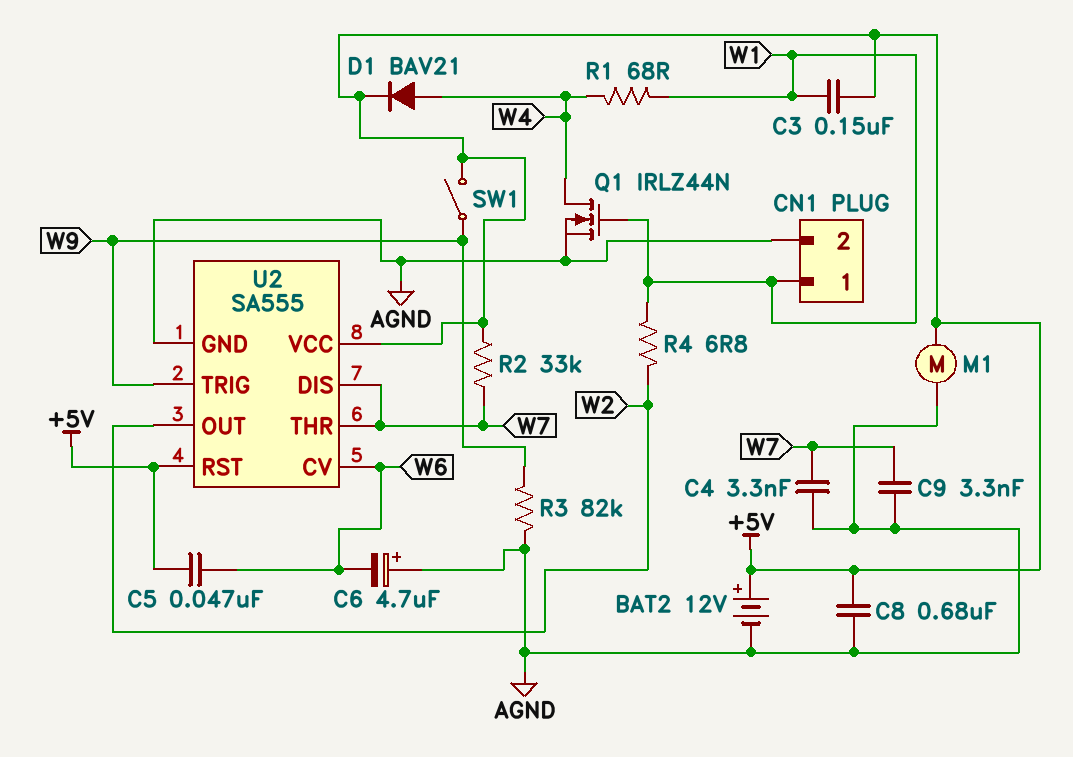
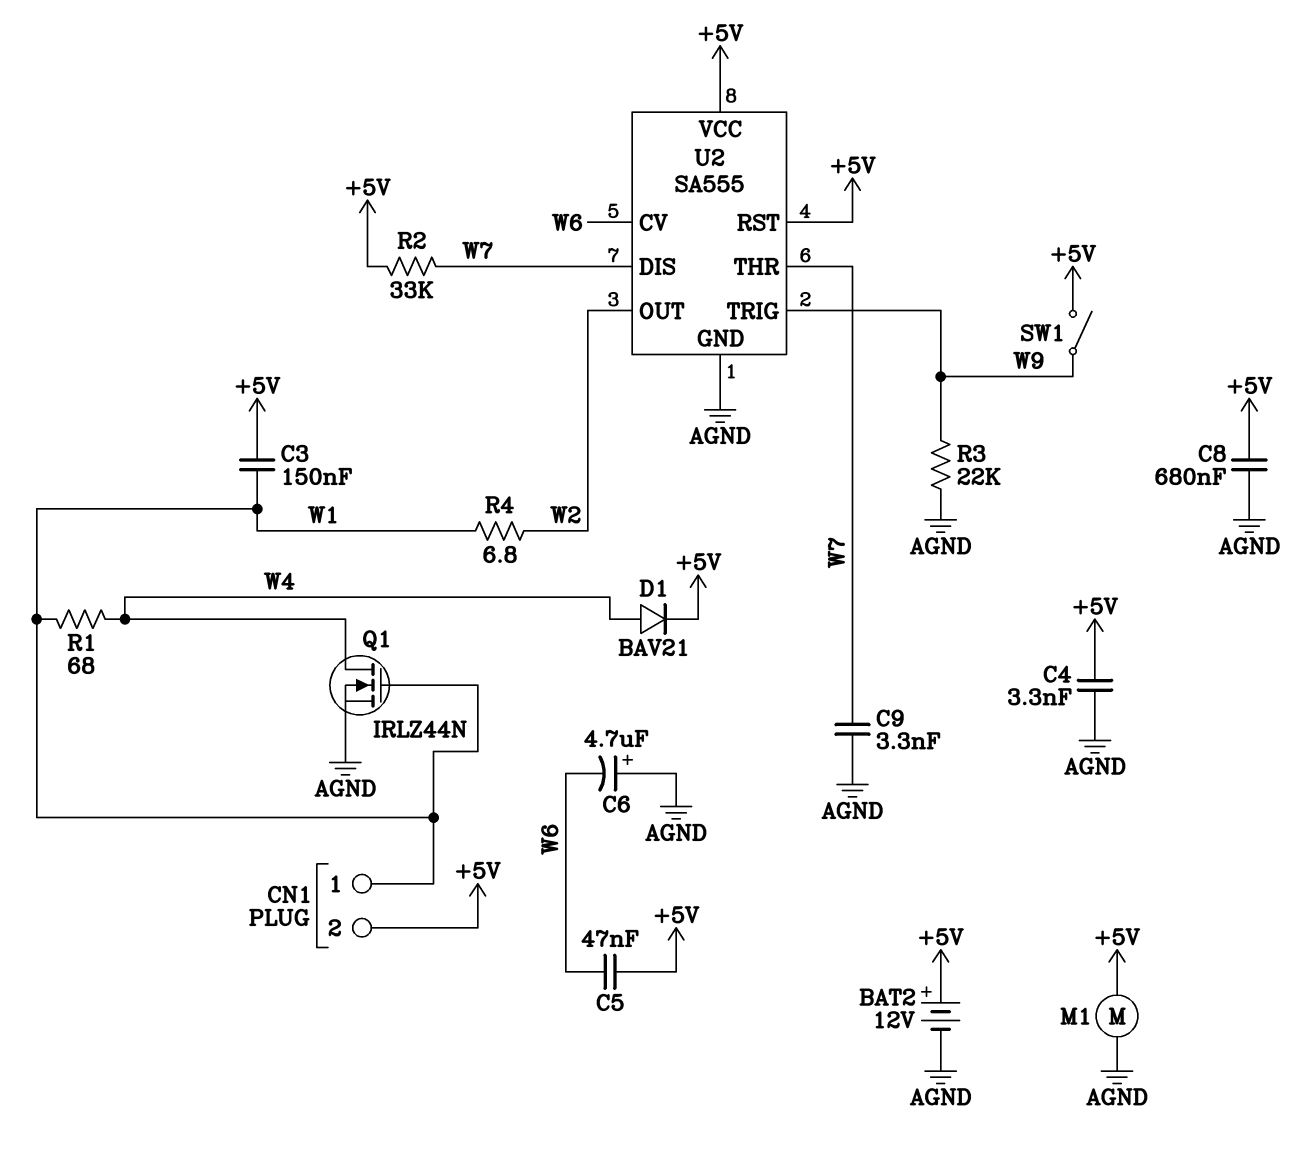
C4: 3.3nF (AGND, W7) -> 3.3nF (+5V, AGND)
CN1 pin 2: AGND -> +5V
R3: 82k (AGND, W9) -> 22k (AGND, W9)

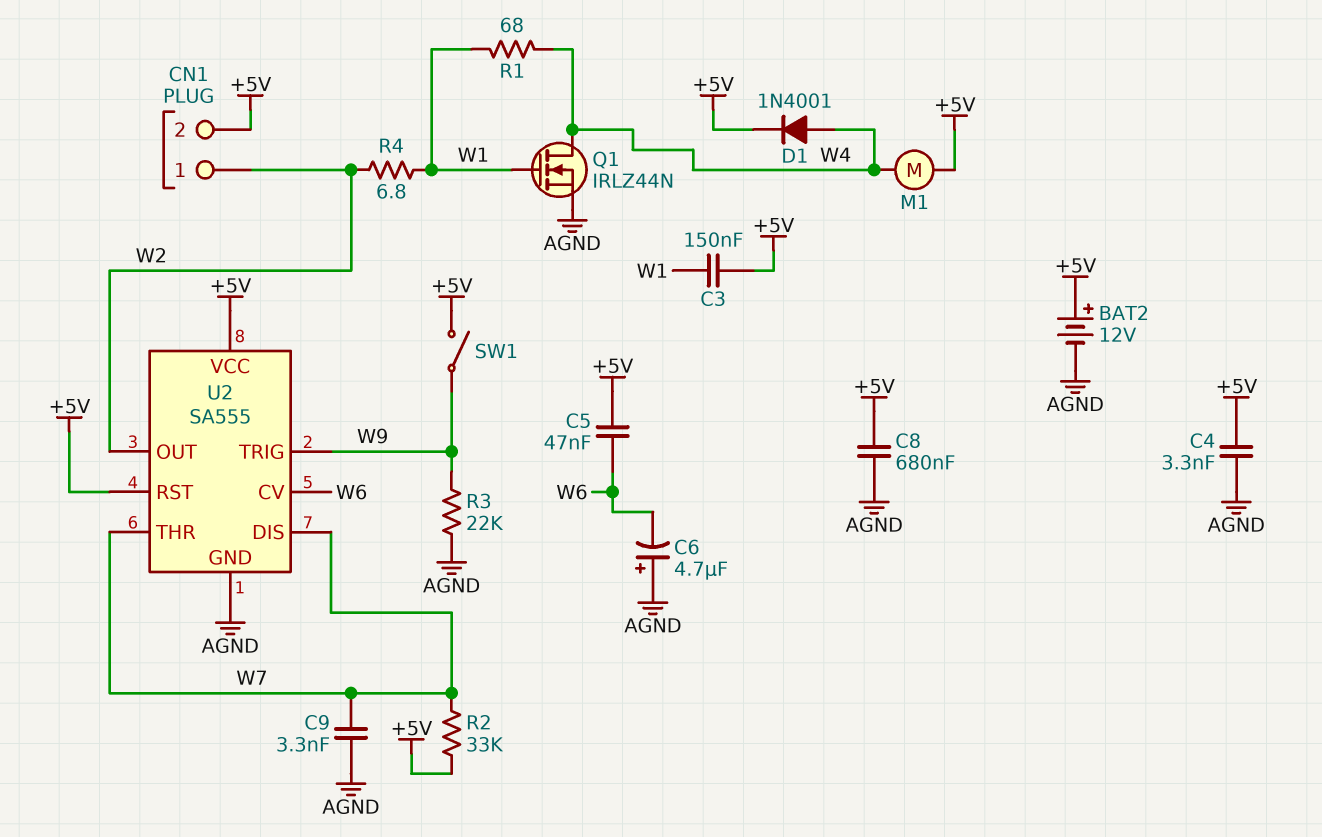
CN1 pin 1: W1 -> W2
D1: diode BAV21 (A W4, K +5V) -> diode 1N4001 (A W4, K +5V)
M1: motor (+5V, AGND) -> motor (+5V, W4)

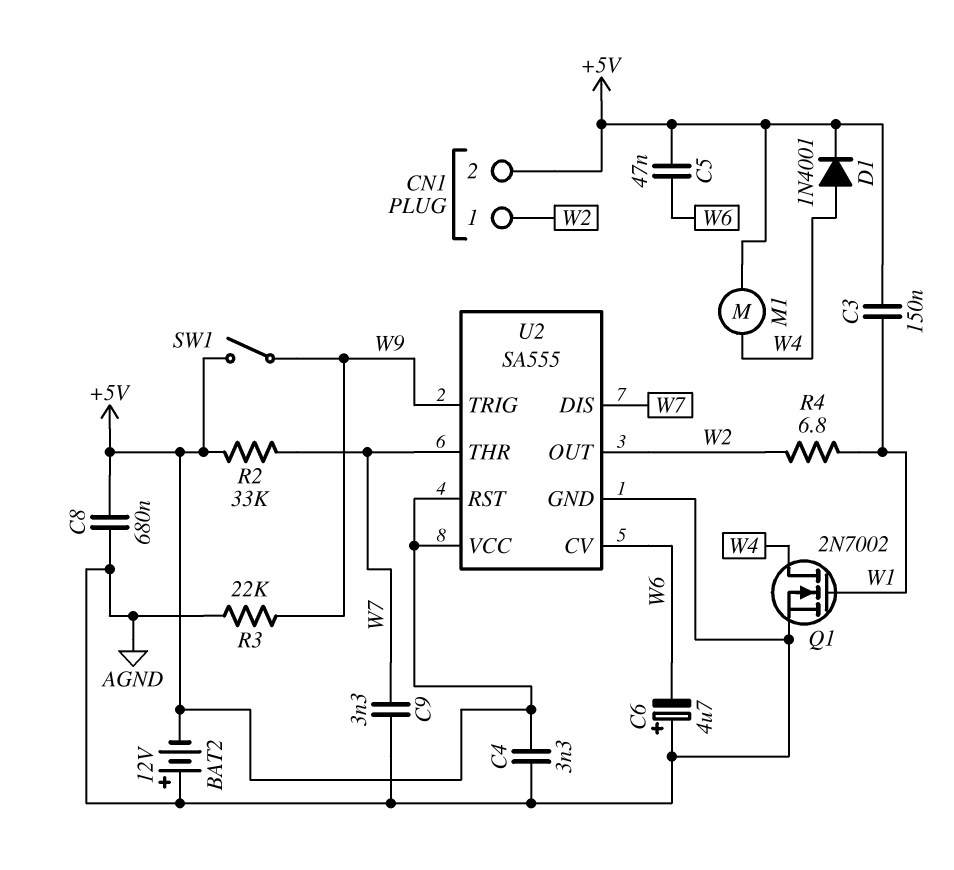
BAT2: 12V (plus +5V, minus AGND) -> 12V (plus AGND, minus +5V)
Q1: NMOS IRLZ44N (G W1, D W4, S AGND) -> NMOS 2N7002 (G W1, D W4, S AGND)
R1: 68 (W1, W4) -> none

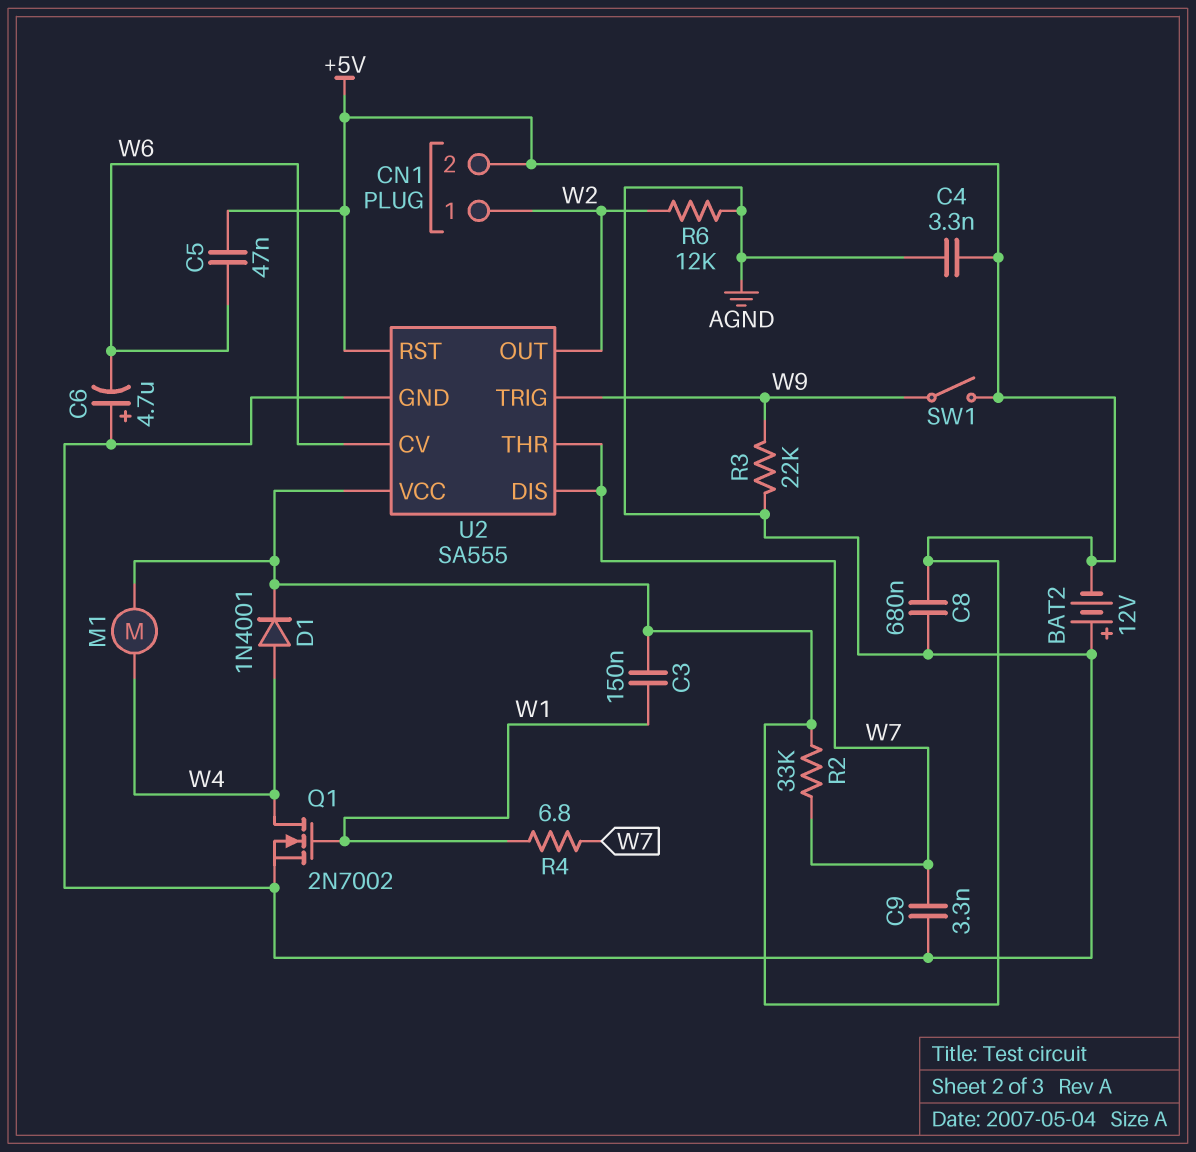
R4: 6.8 (W1, W2) -> 6.8 (W1, W7)
R6: none -> 12k (AGND, W2)

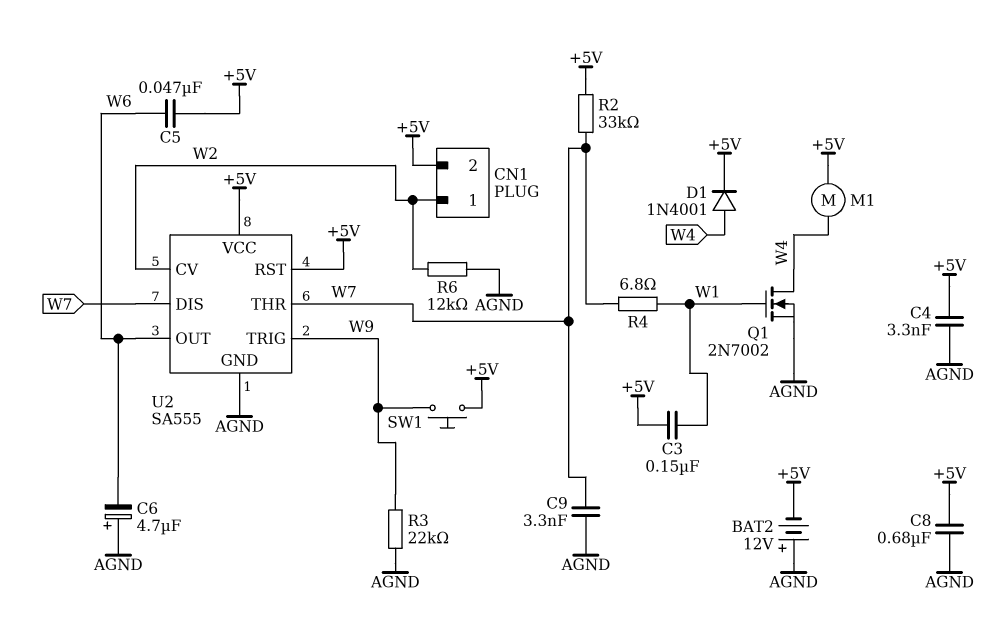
SW1: switch (+5V, W9) -> button (+5V, W9)
U2 pin CV: W6 -> W2
U2 pin OUT: W2 -> W6

